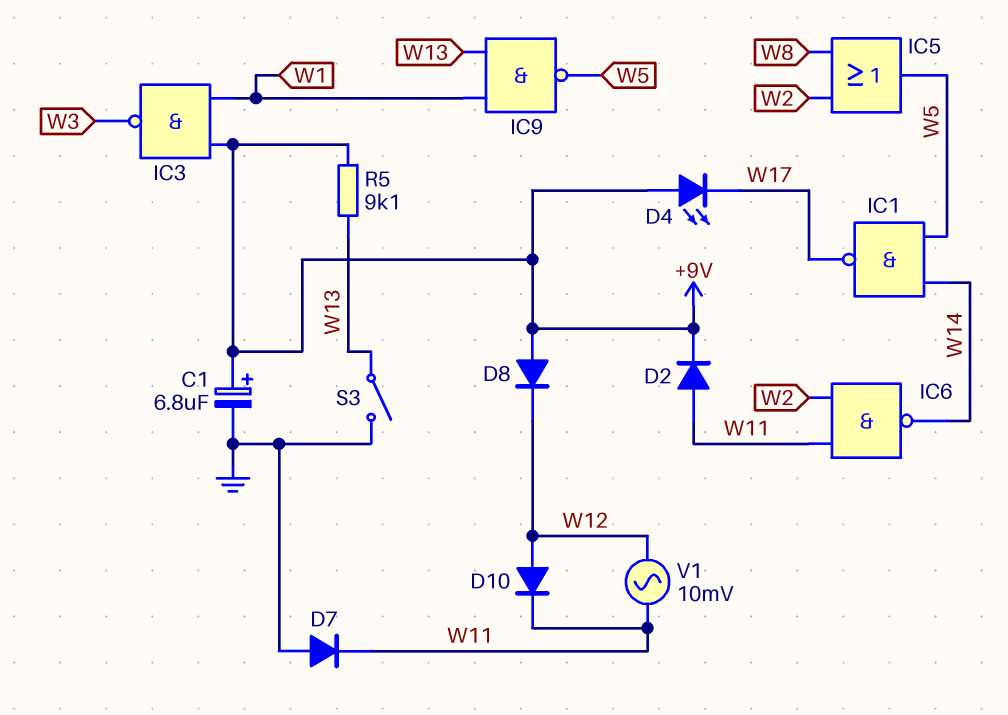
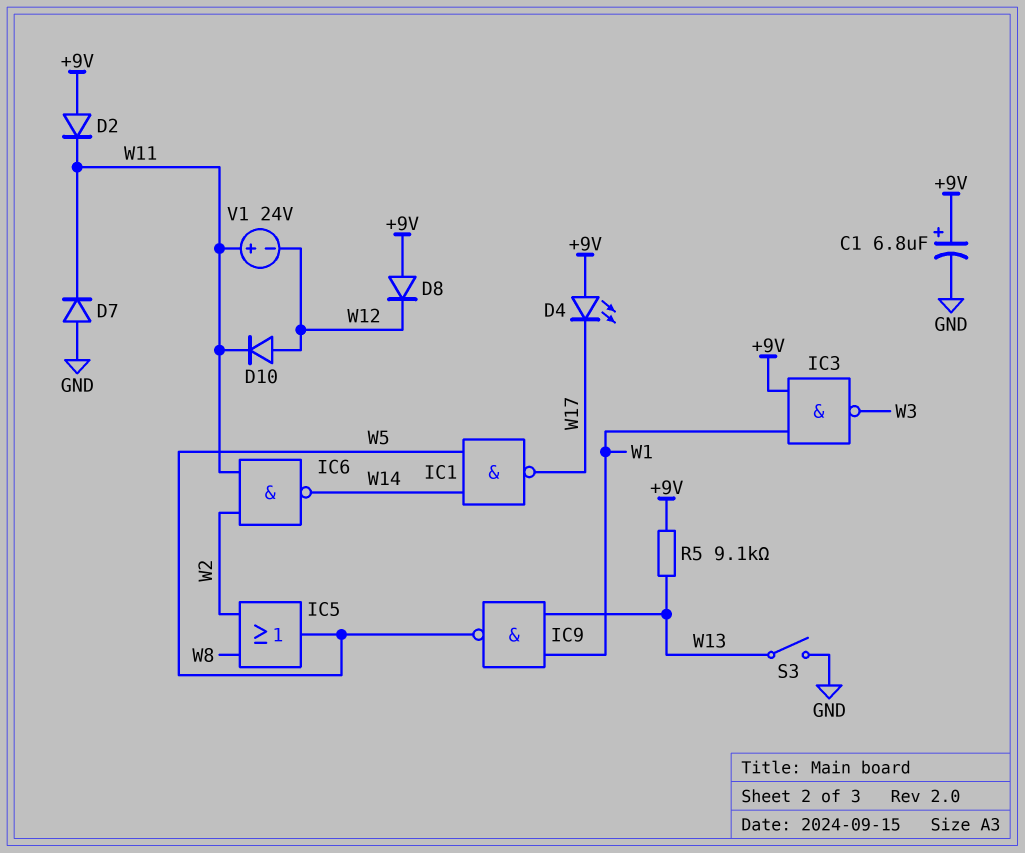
D2: diode (A W11, K +9V) -> diode (A +9V, K W11)
V1: AC 10mV (W11, W12) -> 24V (plus W11, minus W12)

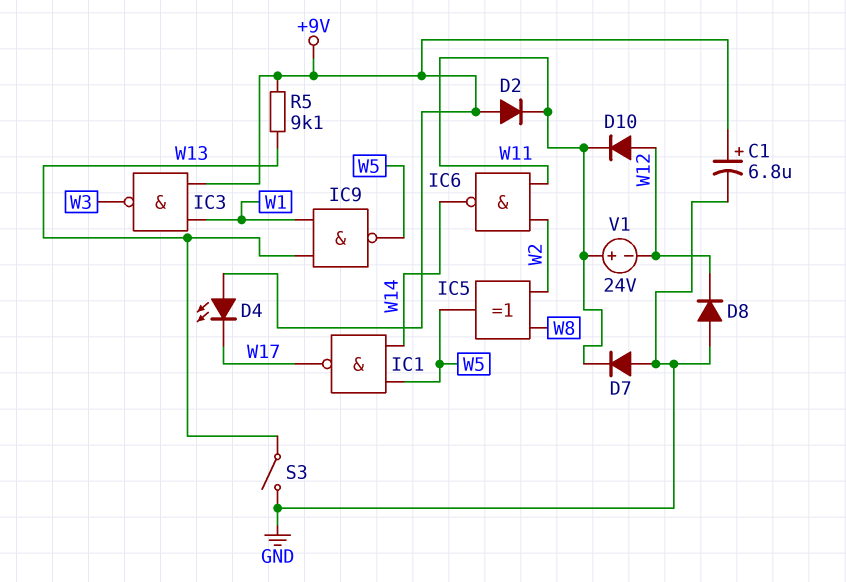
D8: diode (A +9V, K W12) -> diode (A GND, K W12)
IC5: OR (in W2, in W8, out W5) -> XOR (in W2, in W8, out W5)

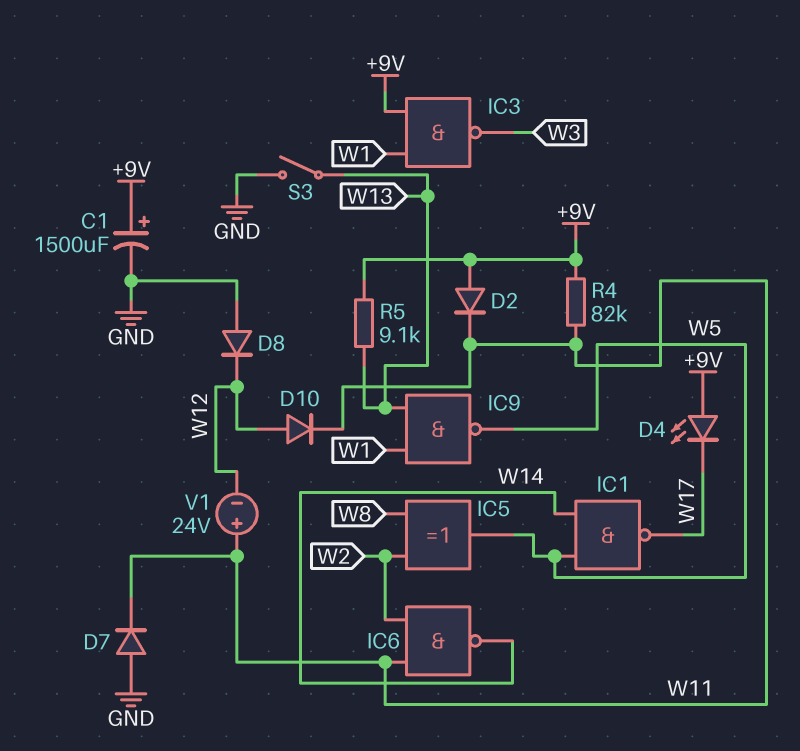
C1: 6.8uF (plus +9V, minus GND) -> 1500uF (plus +9V, minus GND)
R4: none -> 82k (+9V, W11)

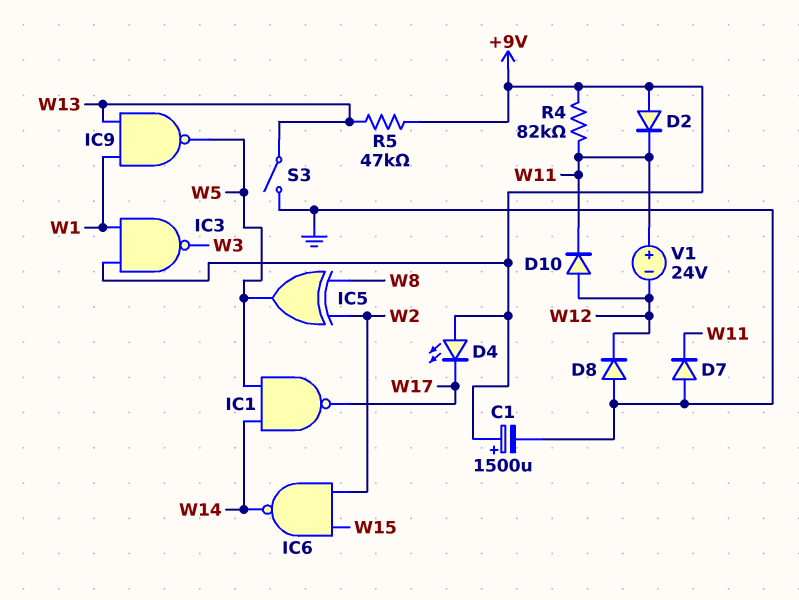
IC6: NAND (in W2, in W11, out W14) -> NAND (in W2, in W15, out W14)
R5: 9.1k (+9V, W13) -> 47k (+9V, W13)

